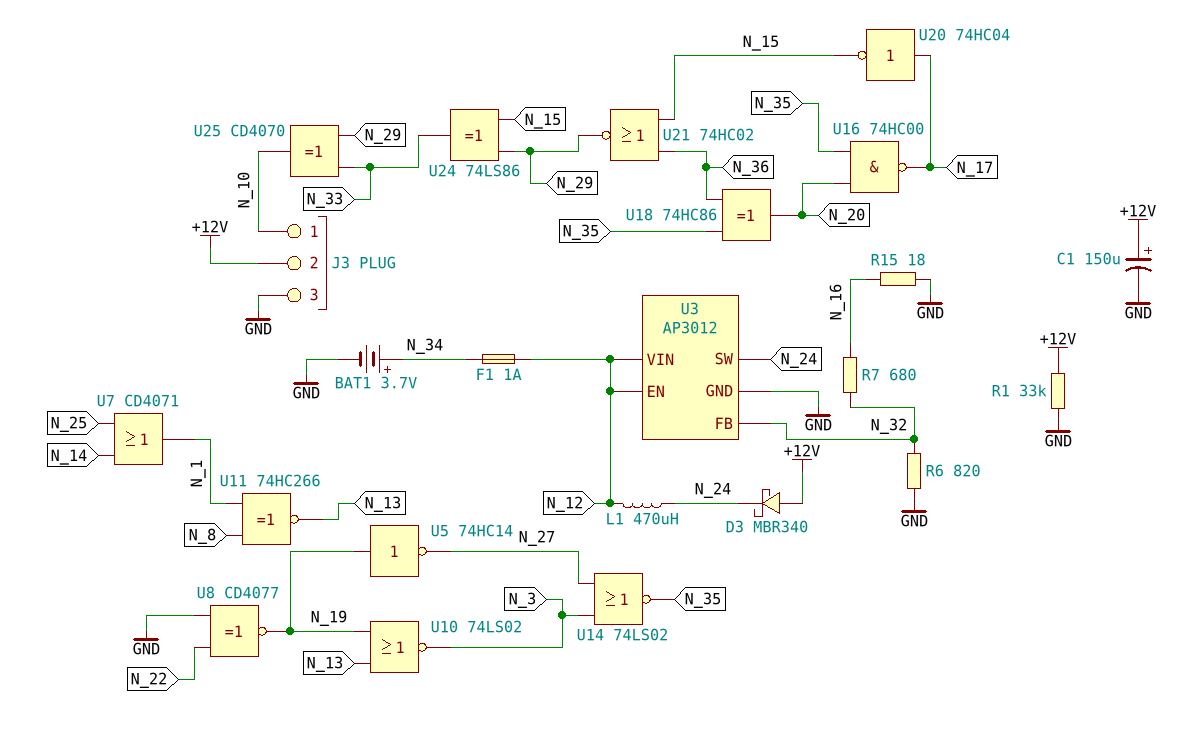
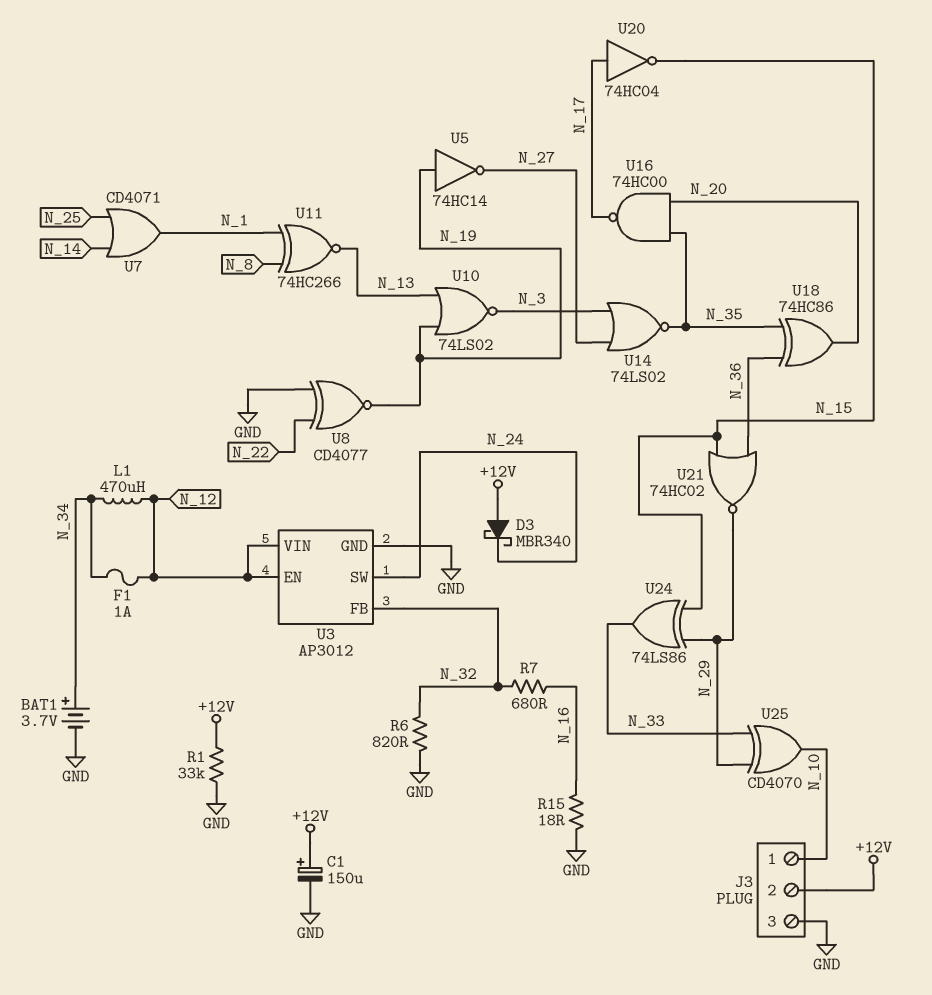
L1: 470uH (N_12, N_24) -> 470uH (N_12, N_34)

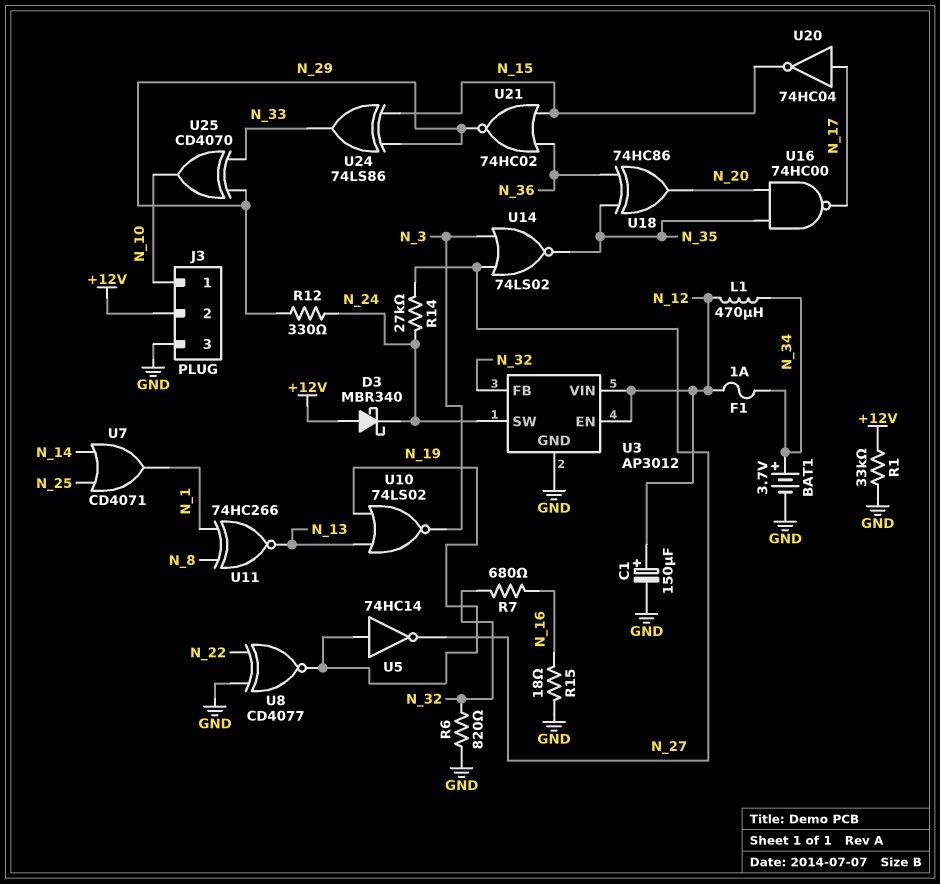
C1: 150uF (plus +12V, minus GND) -> 150uF (plus N_12, minus GND)
R12: none -> 330 (N_24, N_29)
R14: none -> 27k (N_24, N_27)

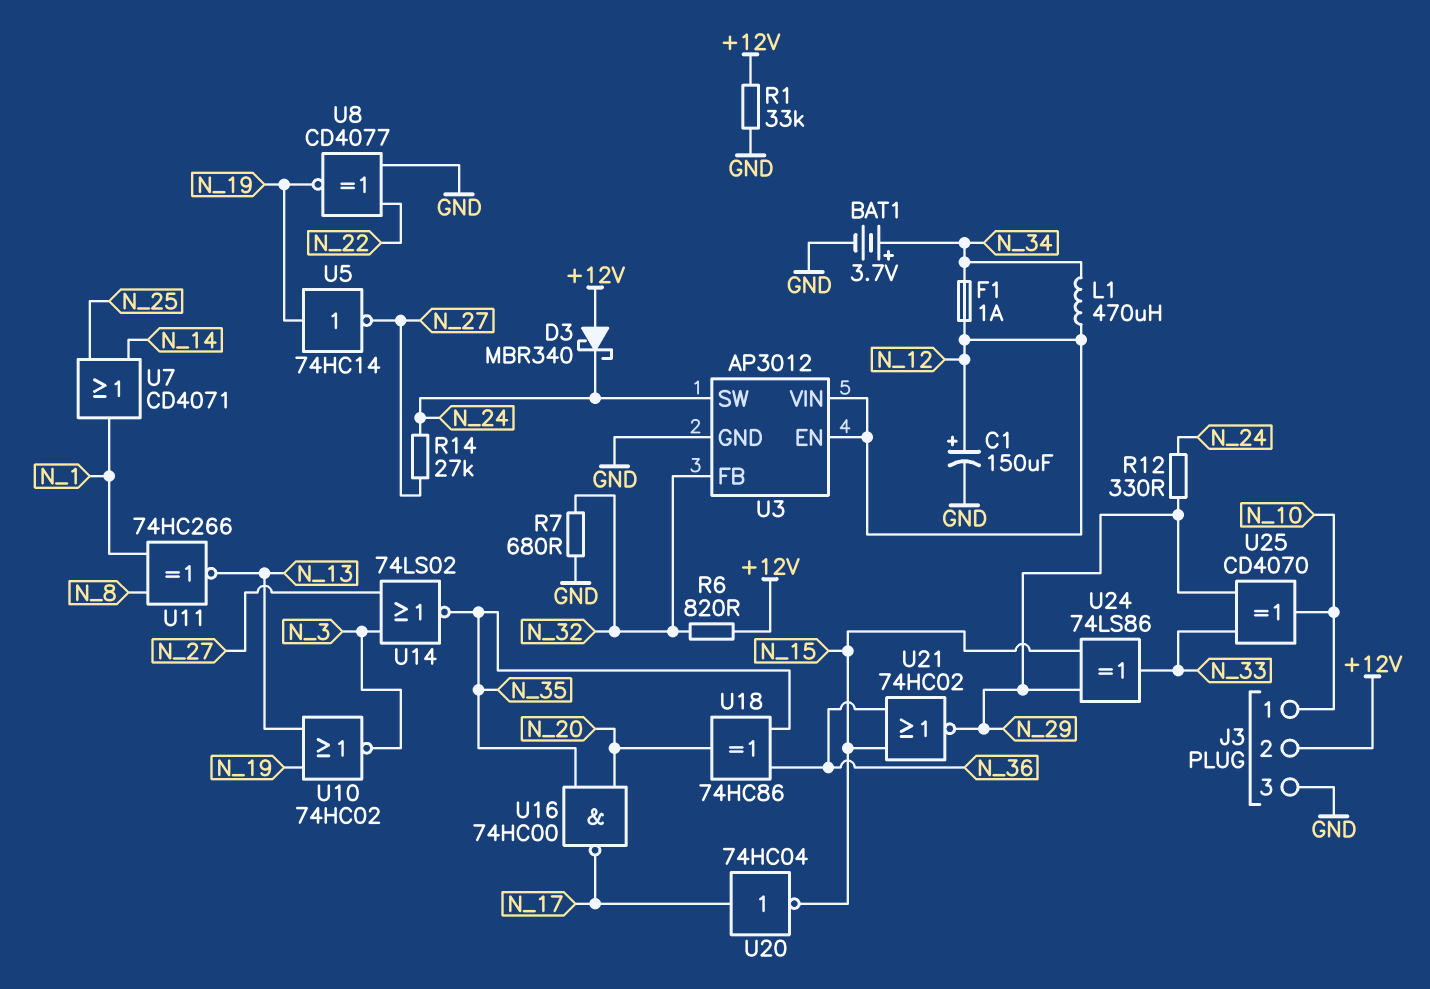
R6: 820 (GND, N_32) -> 820 (+12V, N_32)
R7: 680 (N_16, N_32) -> 680 (GND, N_32)
R15: 18 (GND, N_16) -> none
U10: NOR 74LS02 (in N_13, in N_19, out N_3) -> NOR 74HC02 (in N_13, in N_19, out N_3)

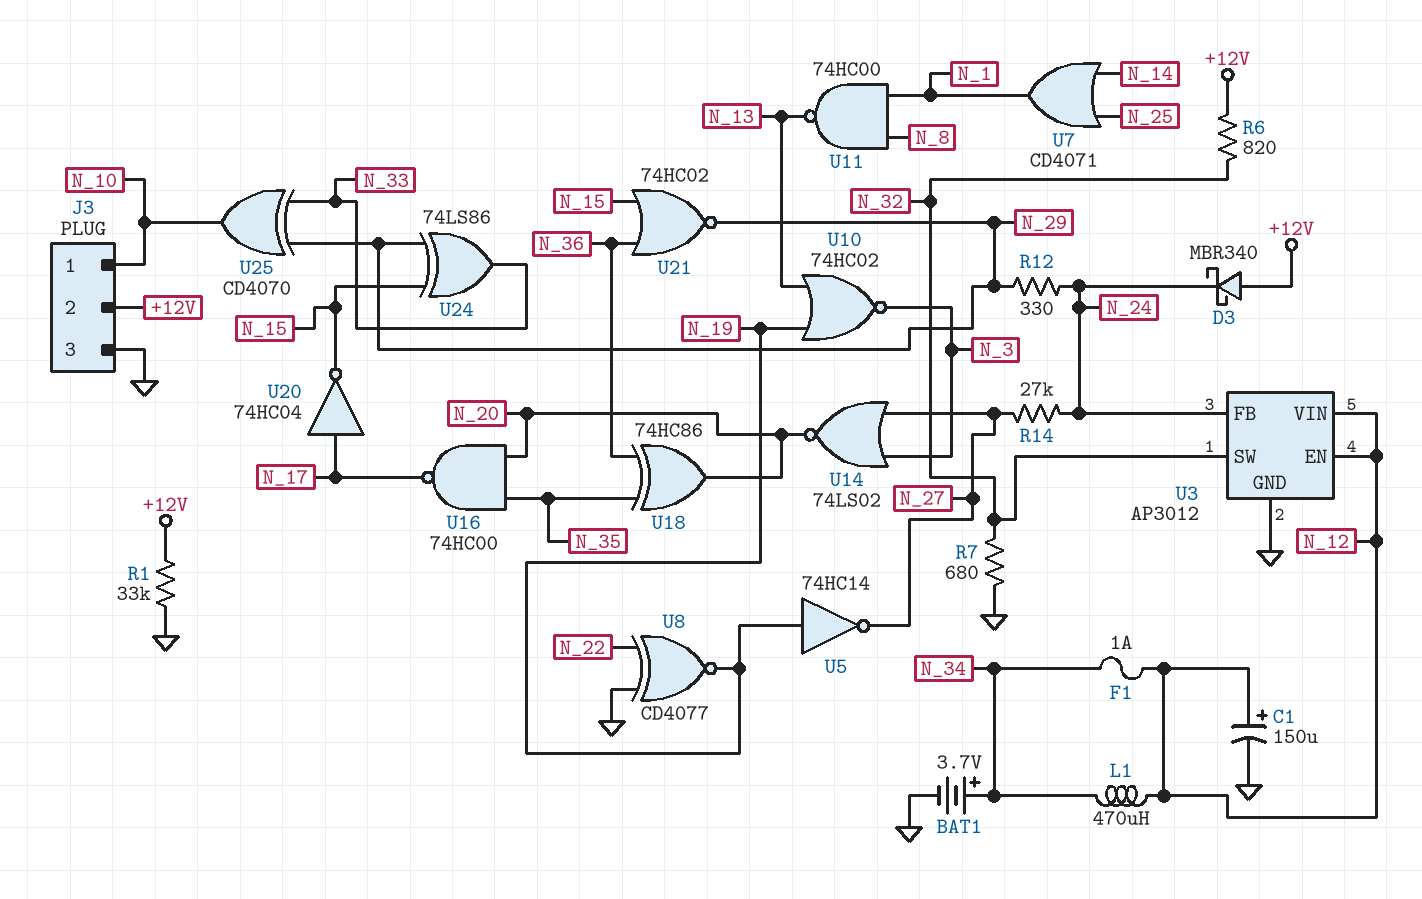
U3 pin FB: N_32 -> N_24
U3 pin SW: N_24 -> N_32
U11: XNOR 74HC266 (in N_1, in N_8, out N_13) -> NAND 74HC00 (in N_1, in N_8, out N_13)
U14: NOR 74LS02 (in N_3, in N_27, out N_35) -> NOR 74LS02 (in N_3, in N_27, out N_20)

